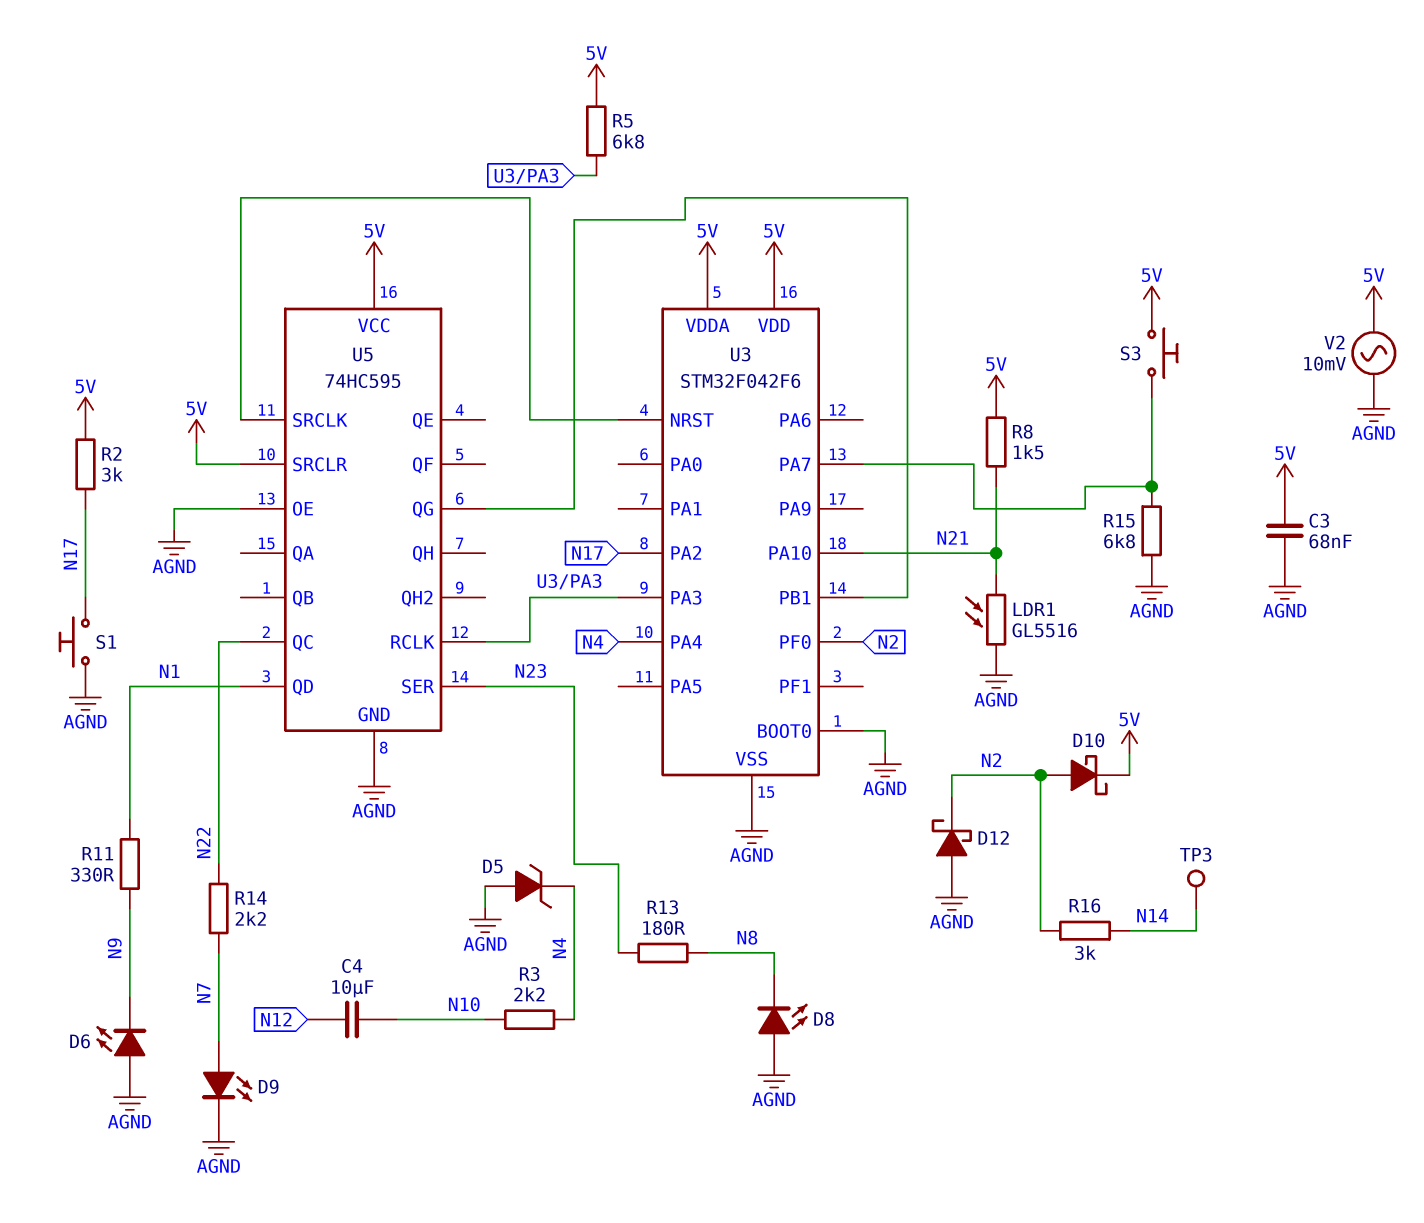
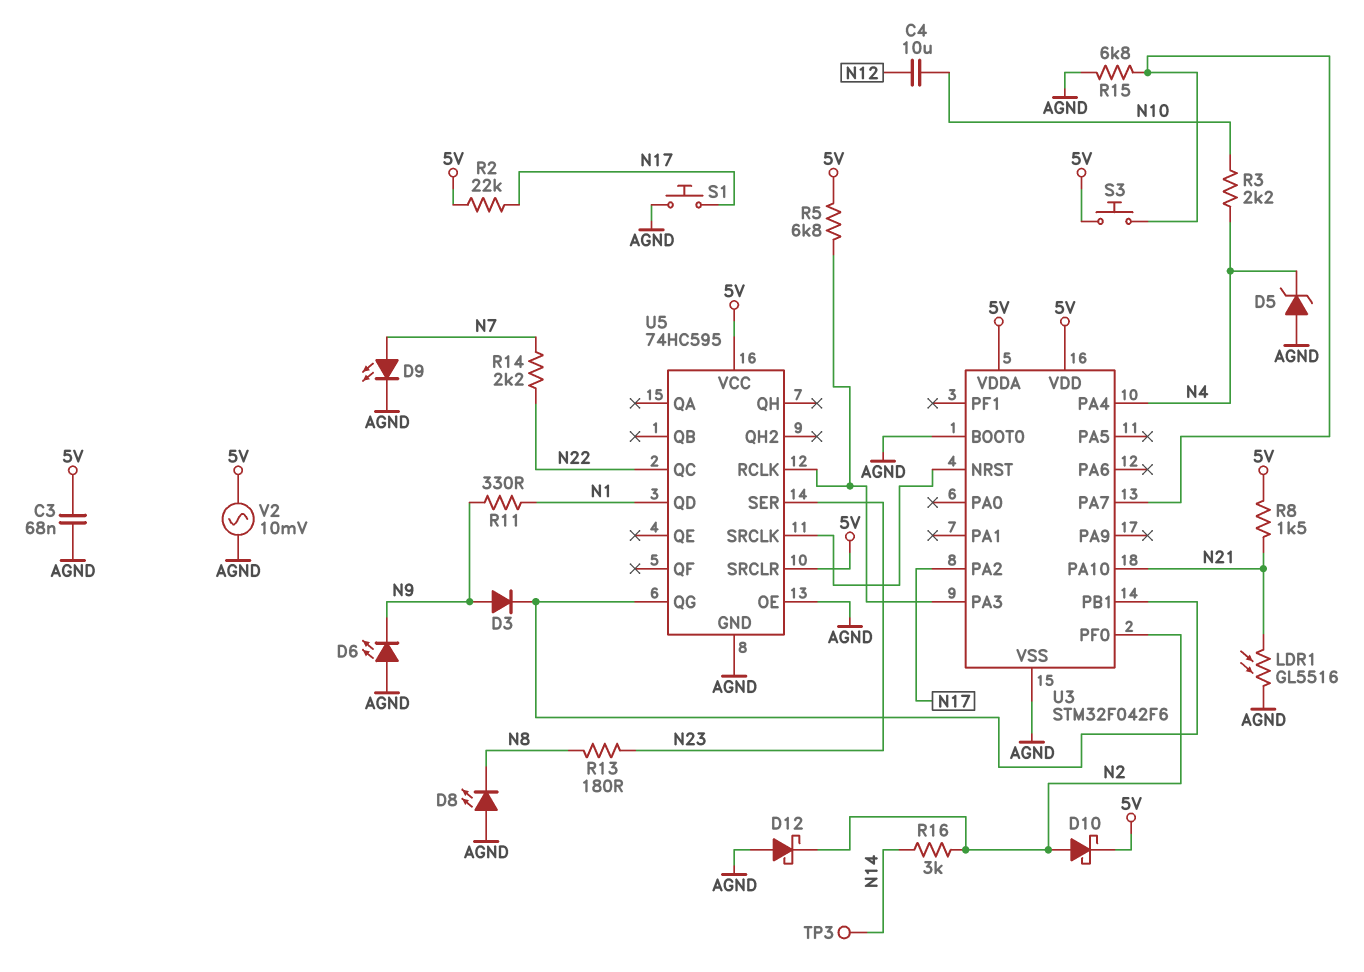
D3: none -> diode (A N9, K U3/PB1)
R2: 3k (5V, N17) -> 22k (5V, N17)

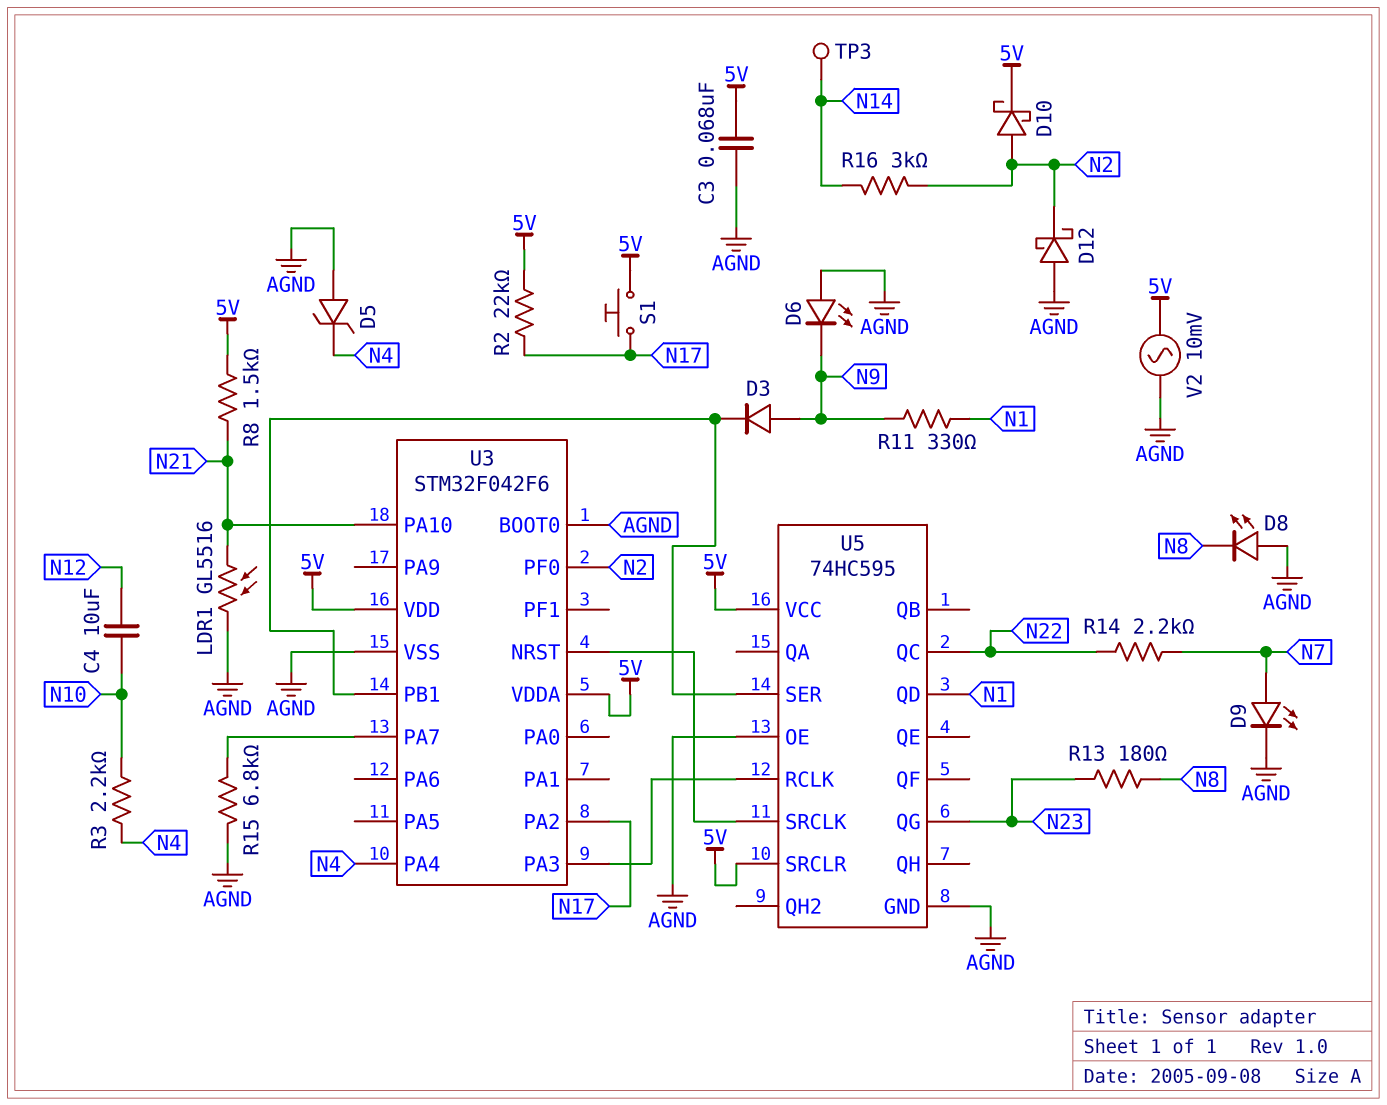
R5: 6.8k (5V, U3/PA3) -> none
S1: button (AGND, N17) -> button (5V, N17)
S3: button (5V, U3/PA7) -> none
U5 pin QG: U3/PB1 -> N23
U5 pin SER: N23 -> U3/PB1

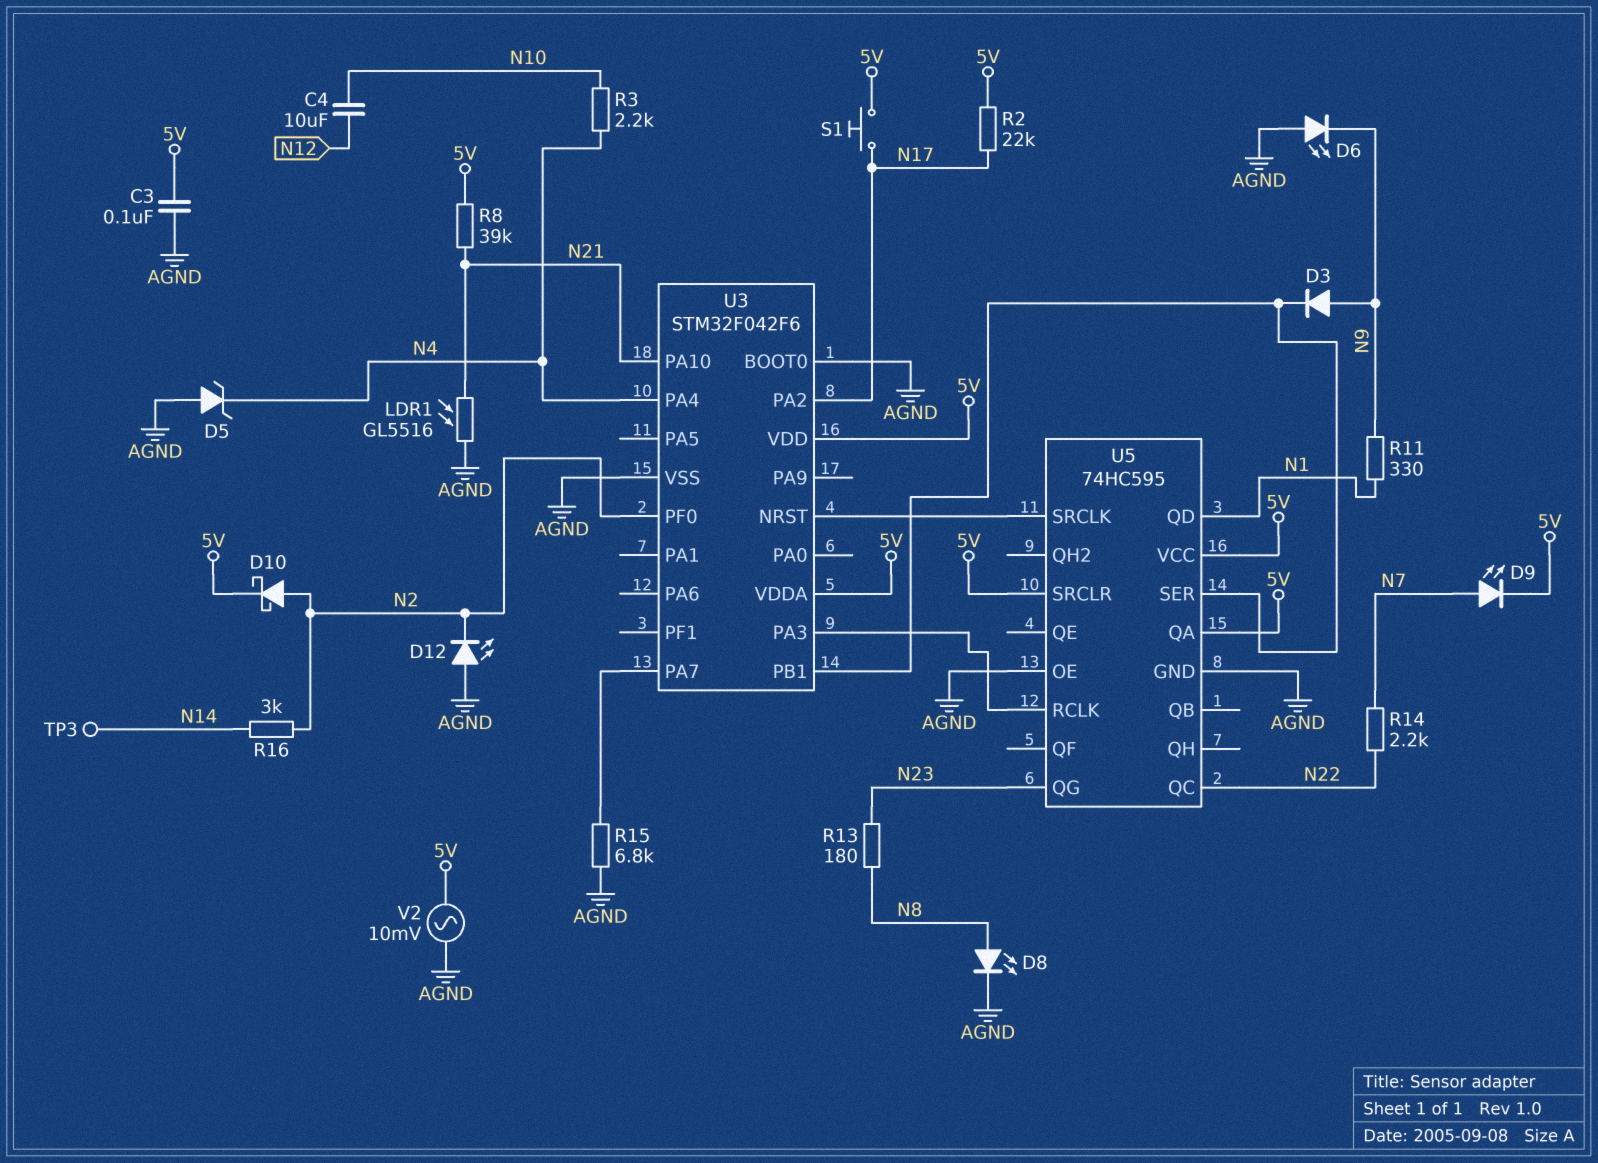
C3: 68nF (5V, AGND) -> 100nF (5V, AGND)
D8: LED (A AGND, K N8) -> LED (A N8, K AGND)
D9: LED (A N7, K AGND) -> LED (A N7, K 5V)
D12: schottky (A AGND, K N2) -> LED (A AGND, K N2)
R8: 1.5k (5V, N21) -> 39k (5V, N21)
U5 pin QA: none -> 5V

